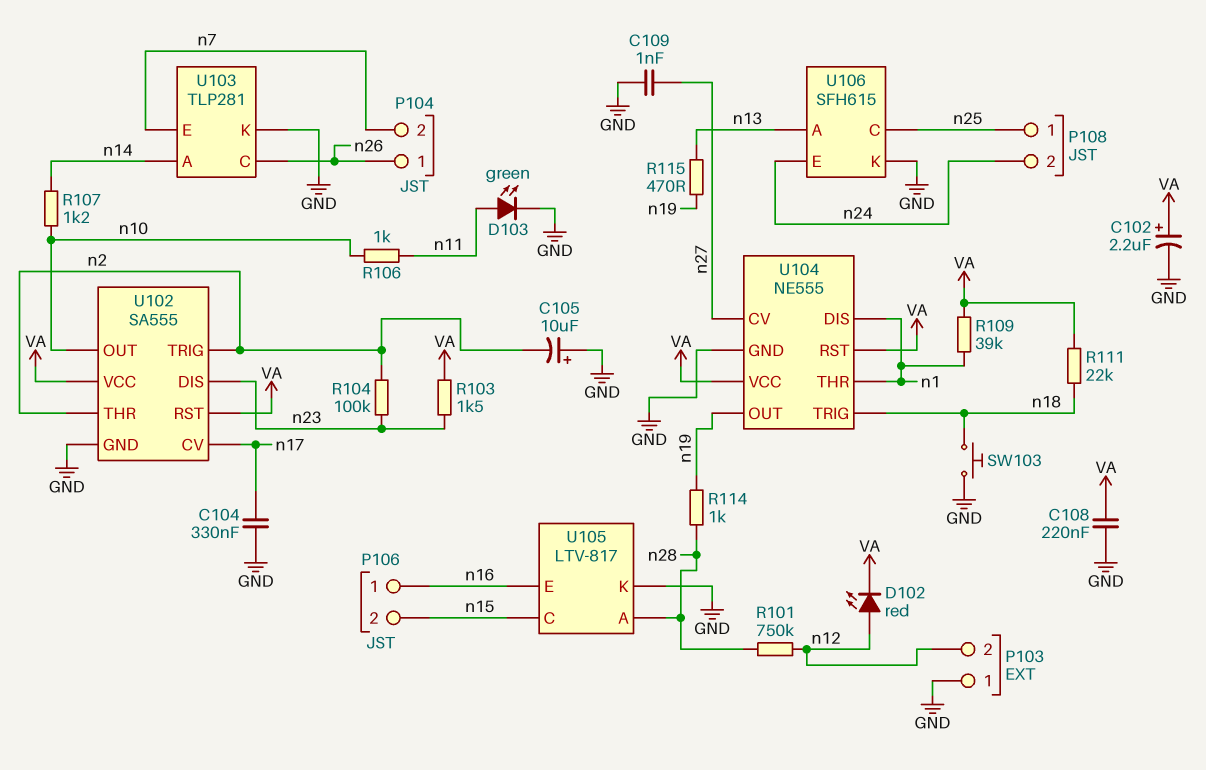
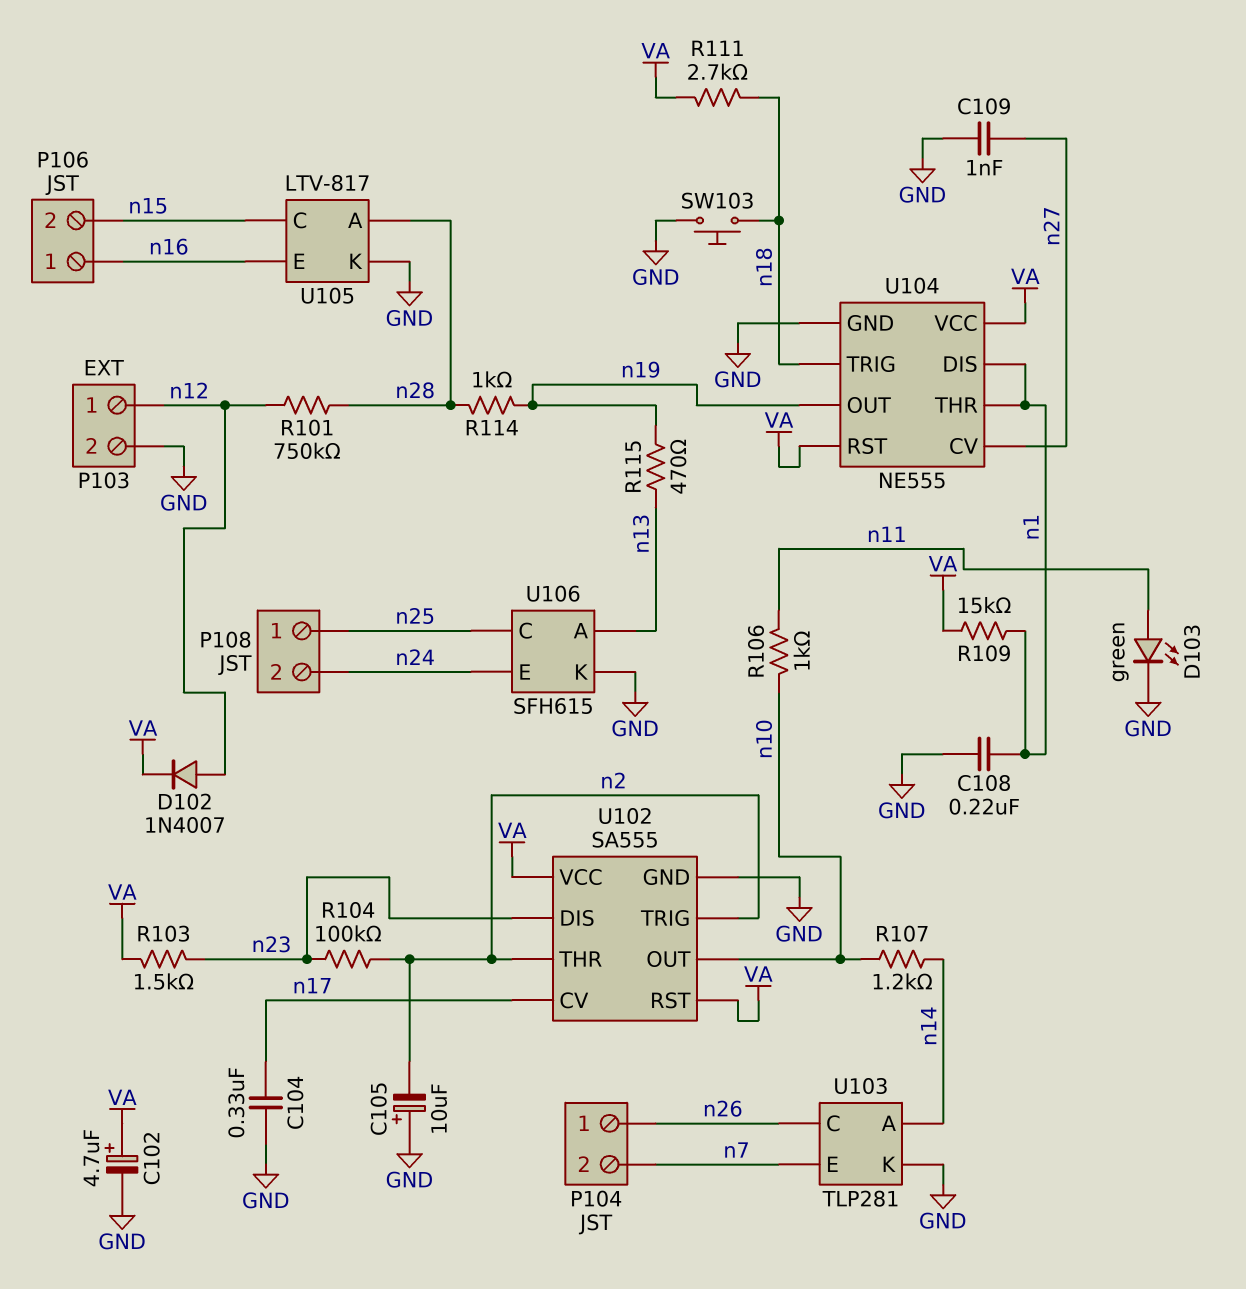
C102: 2.2uF (plus VA, minus GND) -> 4.7uF (plus VA, minus GND)
C108: 220nF (GND, VA) -> 220nF (GND, n1)
D102: LED red (A n12, K VA) -> diode 1N4007 (A n12, K VA)
P103 pin 1: GND -> n12
P103 pin 2: n12 -> GND
R109: 39k (VA, n1) -> 15k (VA, n1)
R111: 22k (VA, n18) -> 2.7k (VA, n18)

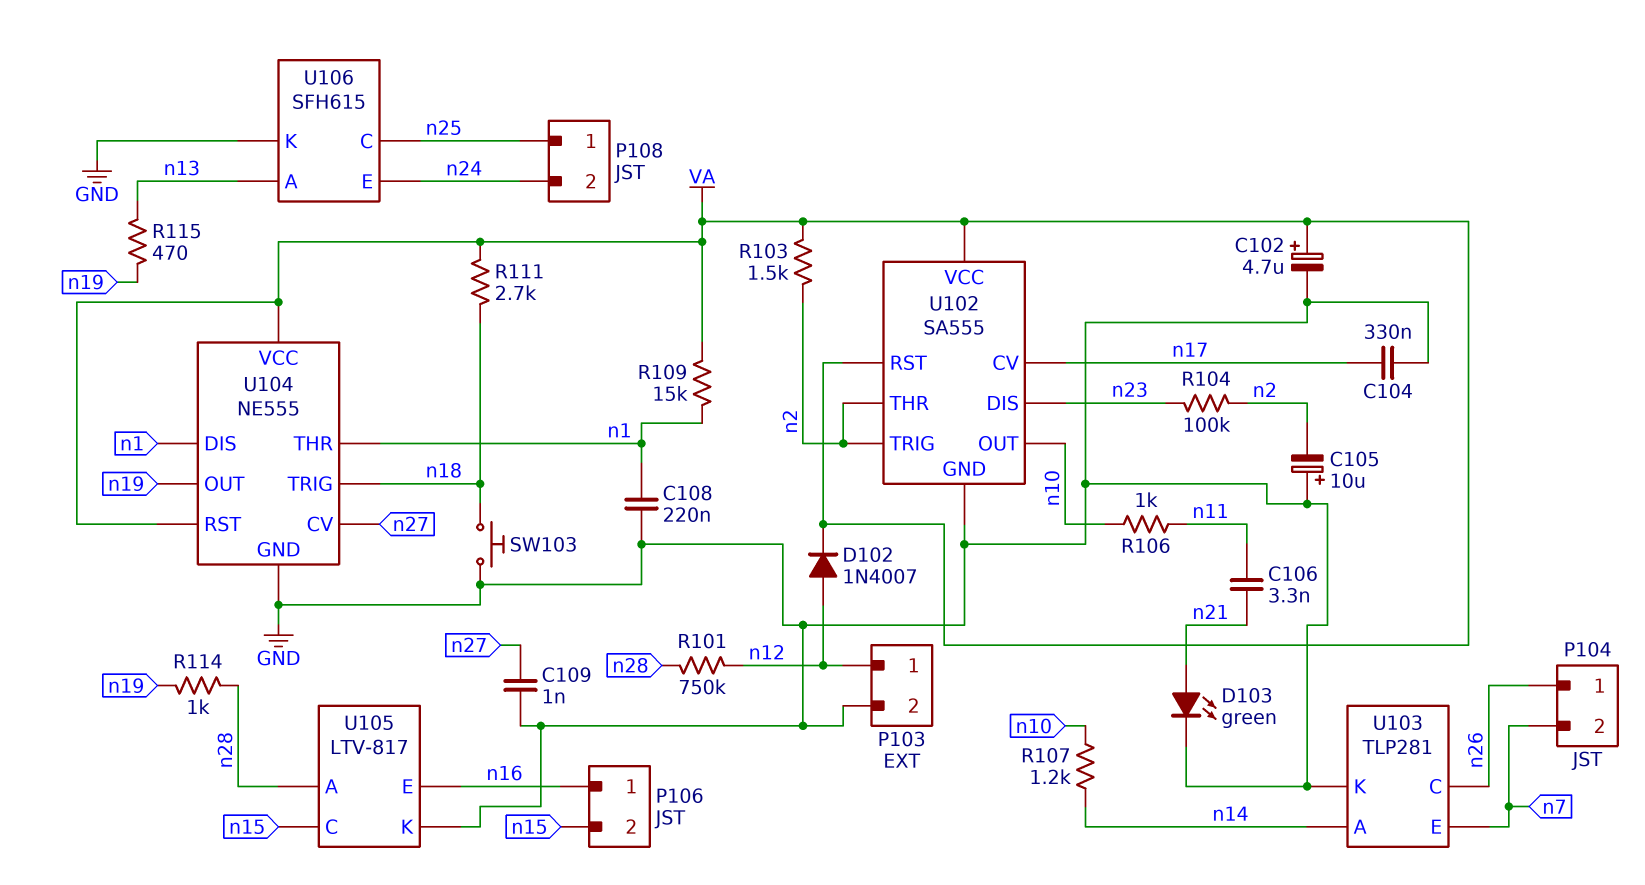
C106: none -> 3.3nF (n11, n21)
D103: LED green (A n11, K GND) -> LED green (A n21, K GND)
R103: 1.5k (VA, n23) -> 1.5k (VA, n2)

